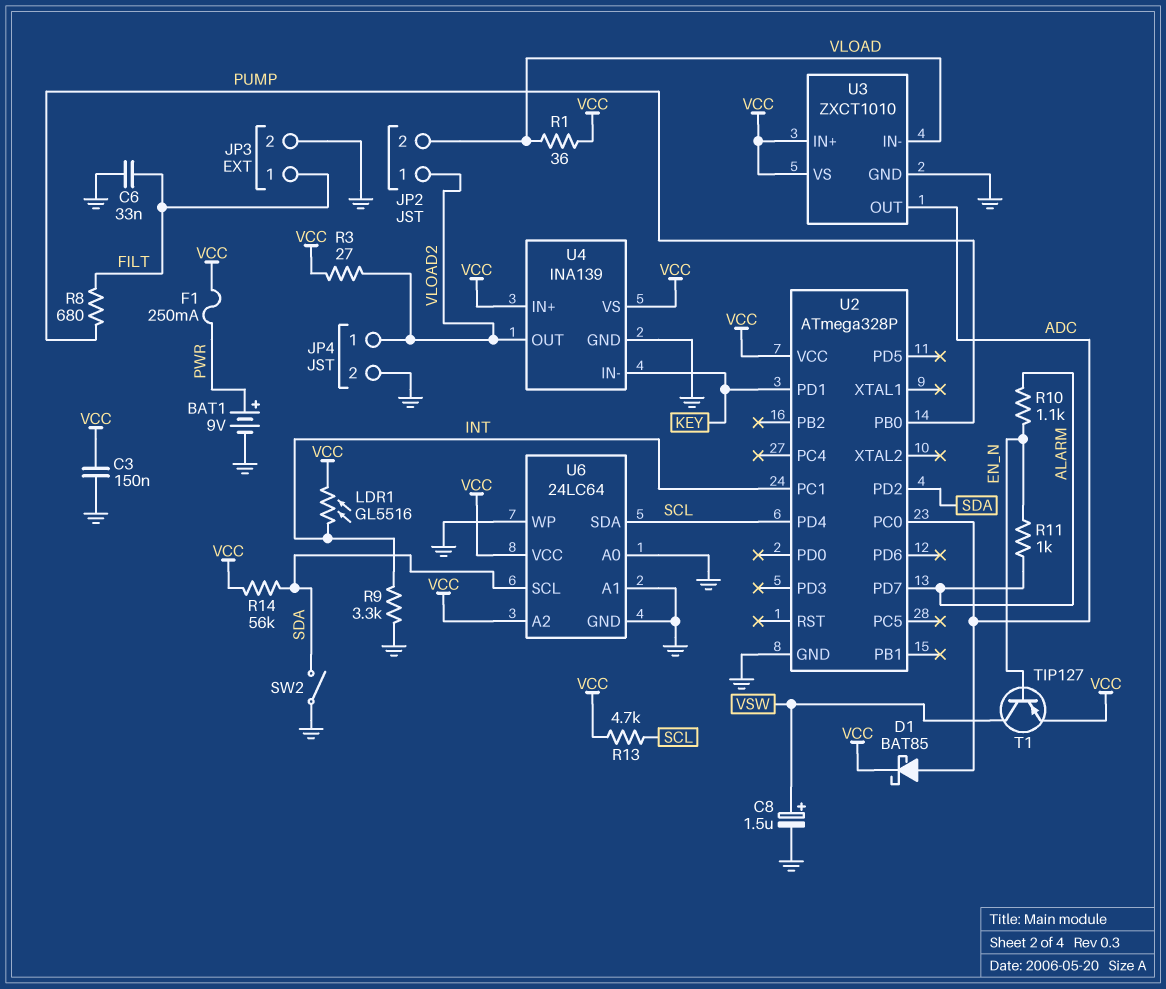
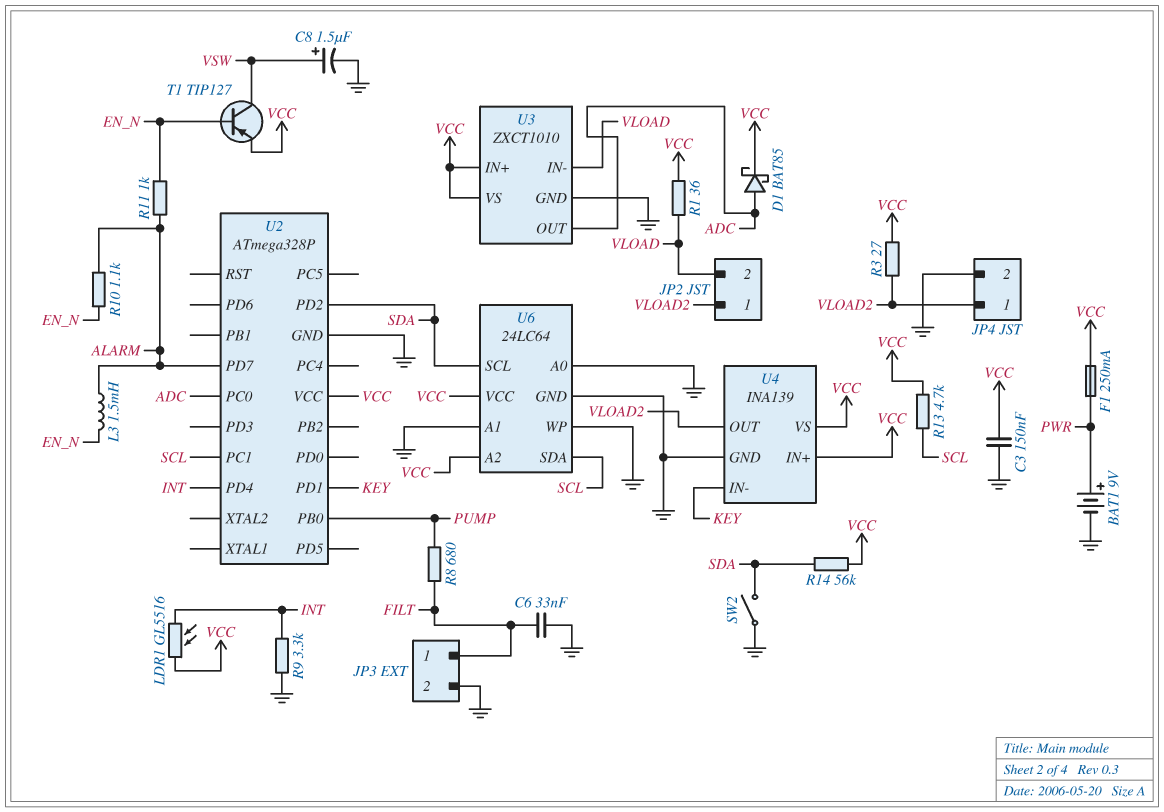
L3: none -> 1.5mH (ALARM, EN_N)
U2 pin PC1: INT -> SCL
U2 pin PD4: SCL -> INT

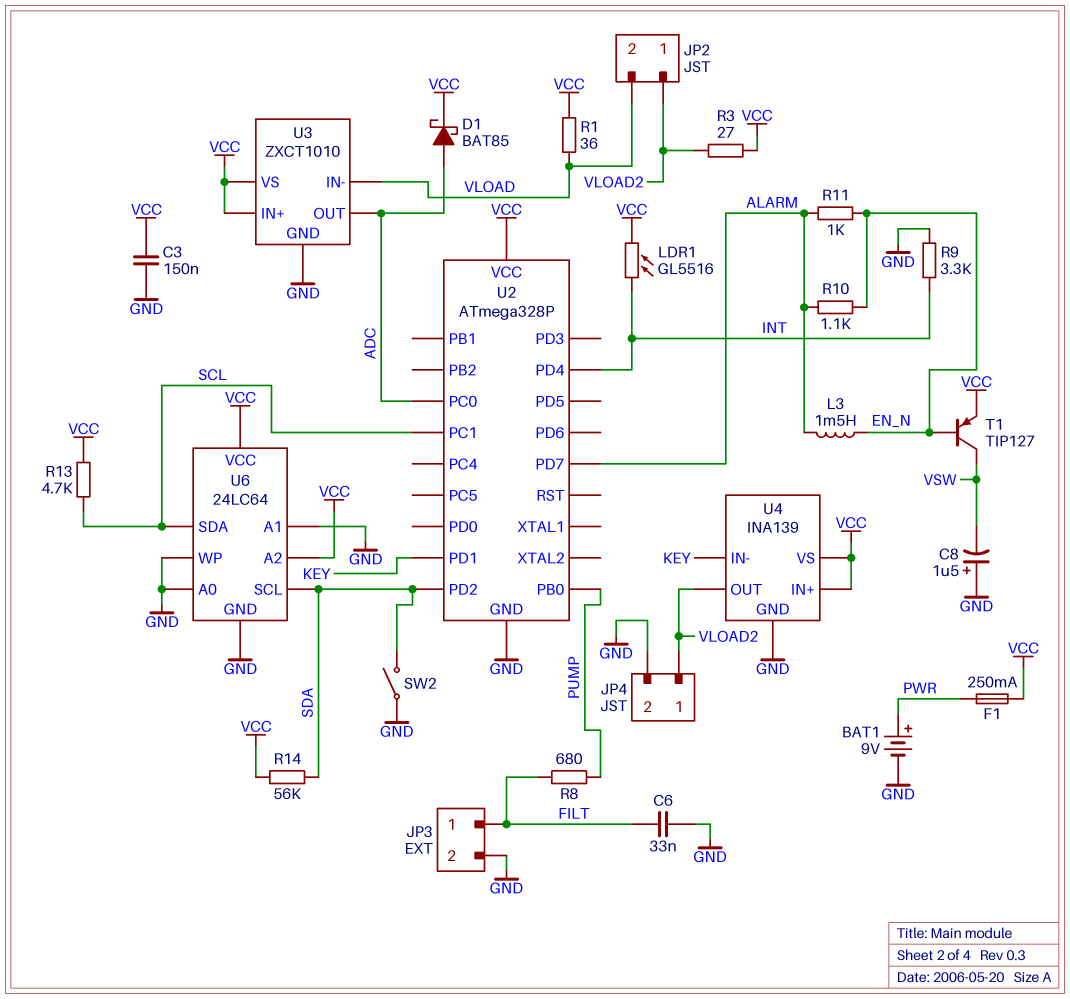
C8: 1.5uF (plus VSW, minus GND) -> 1.5uF (plus GND, minus VSW)

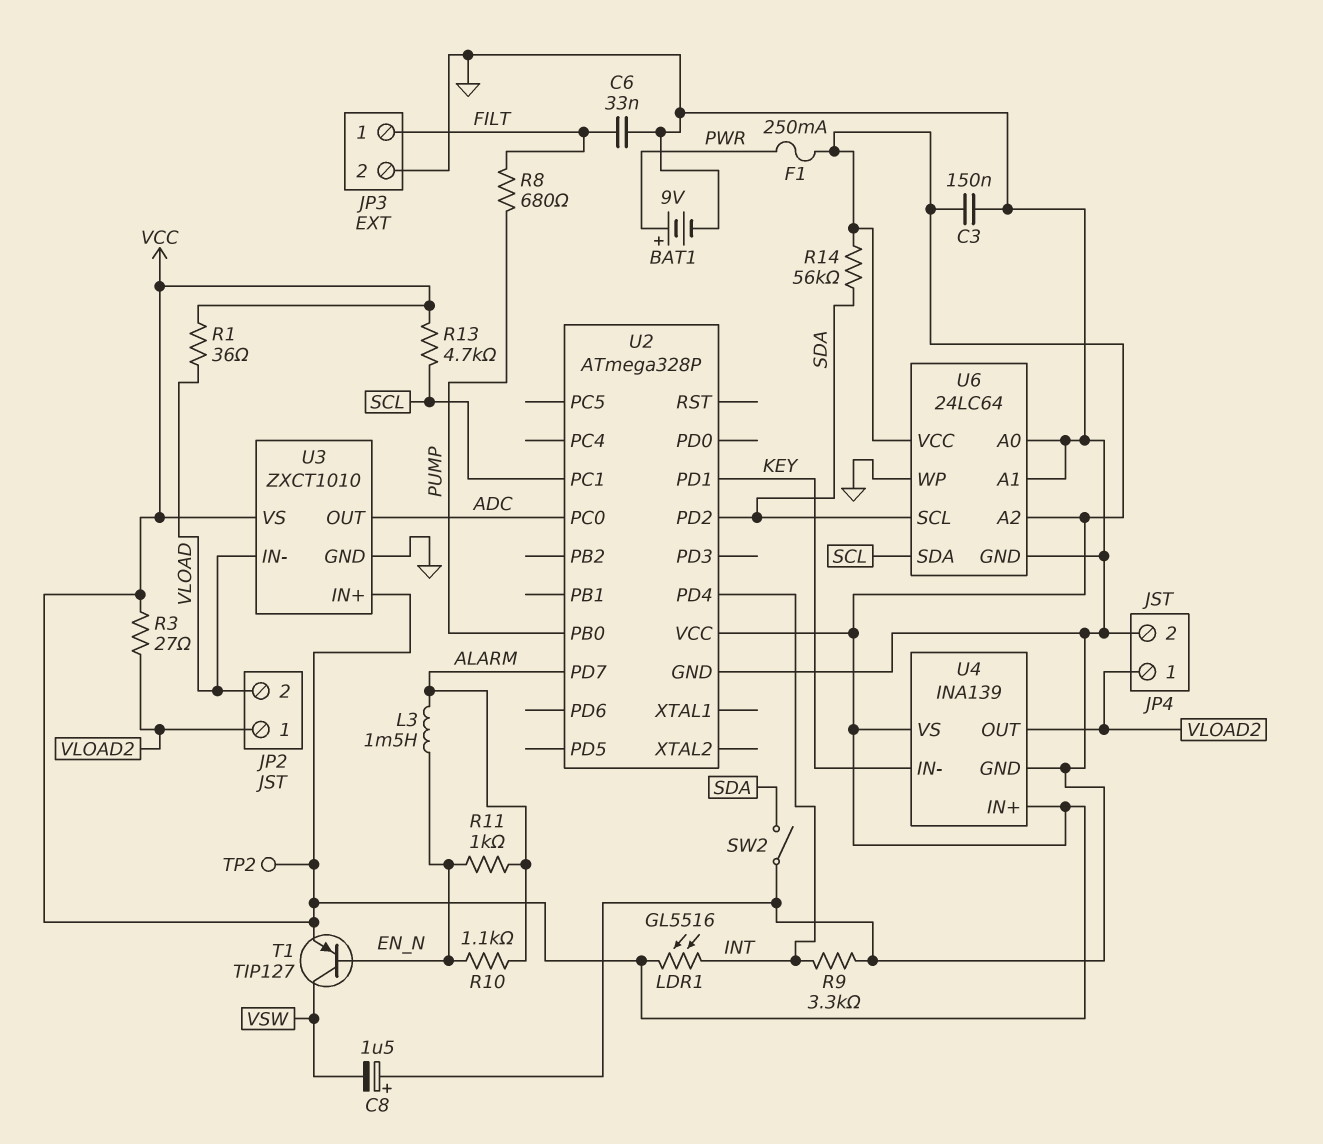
D1: schottky BAT85 (A ADC, K VCC) -> none
TP2: none -> test point (VCC)

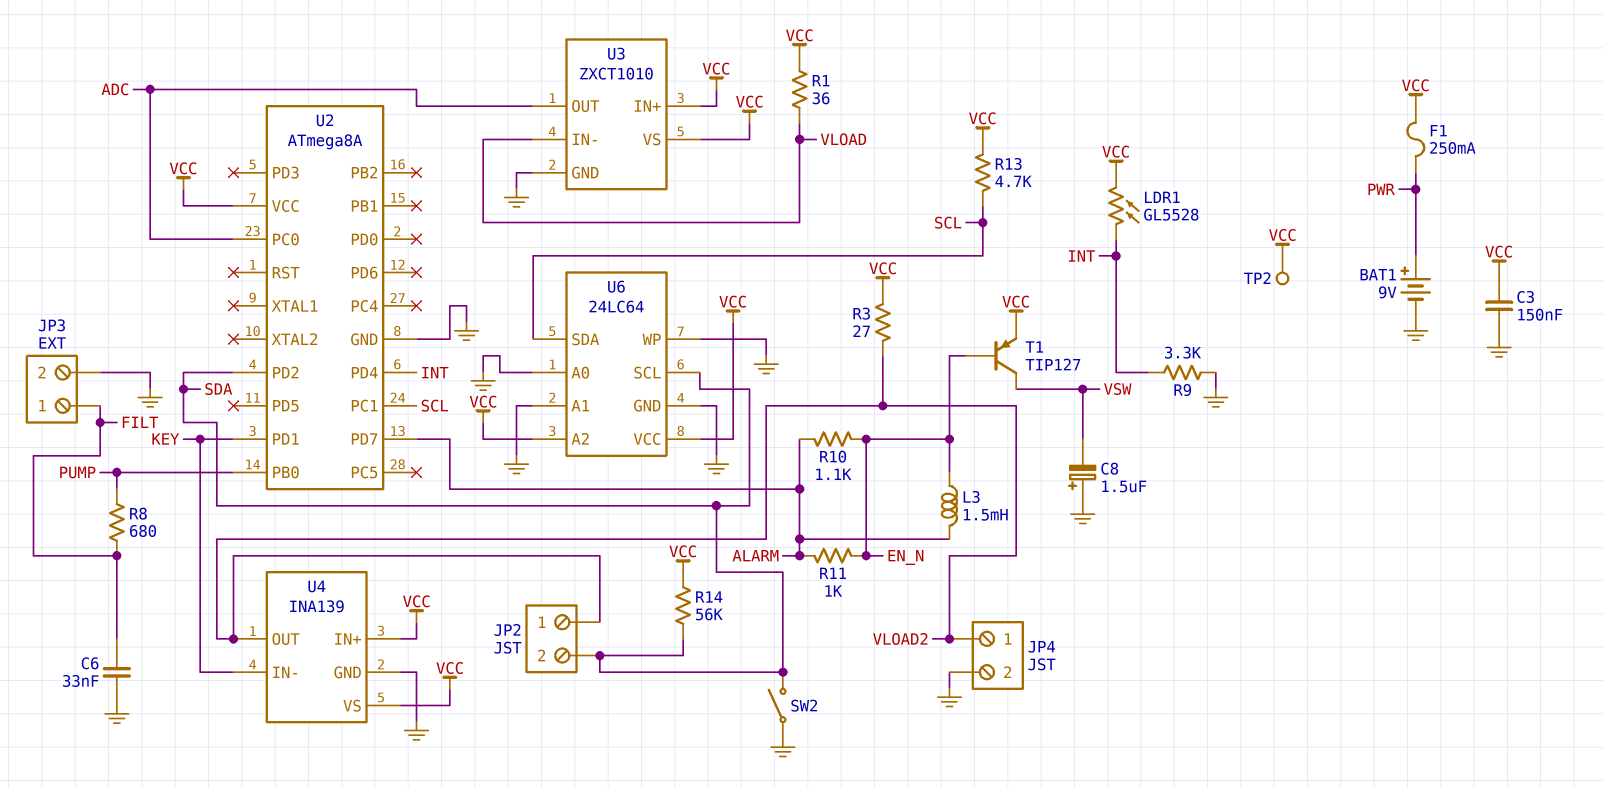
JP2 pin 2: VLOAD -> SDA
LDR1: GL5516 (INT, VCC) -> GL5528 (INT, VCC)
U2: ATmega328P -> ATmega8A

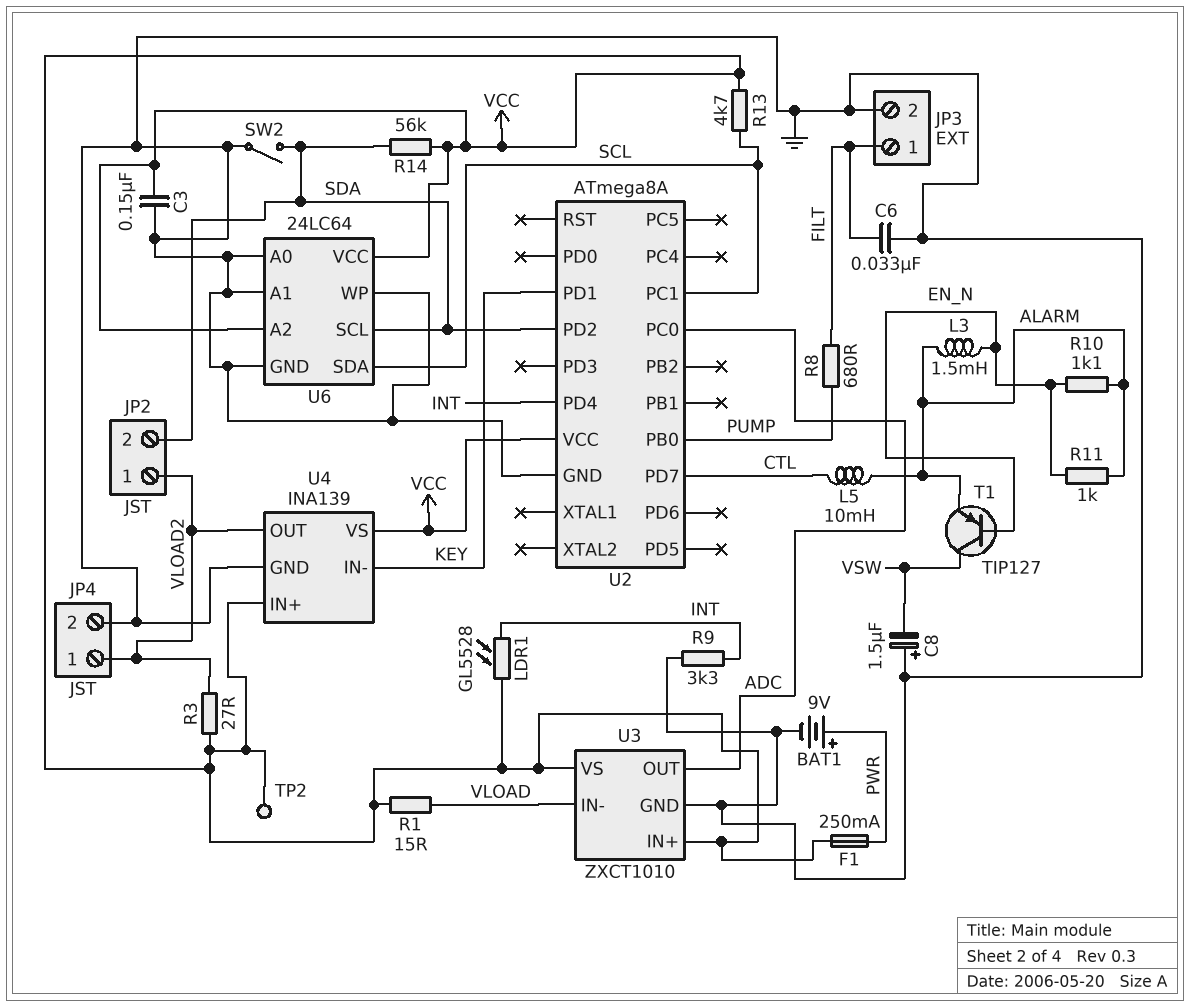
L5: none -> 10mH (ALARM, CTL)
R1: 36 (VCC, VLOAD) -> 15 (VCC, VLOAD)
T1: PNP TIP127 (B EN_N, C VSW, E VCC) -> PNP TIP127 (B EN_N, C VSW, E ALARM)
U2 pin PD7: ALARM -> CTL

